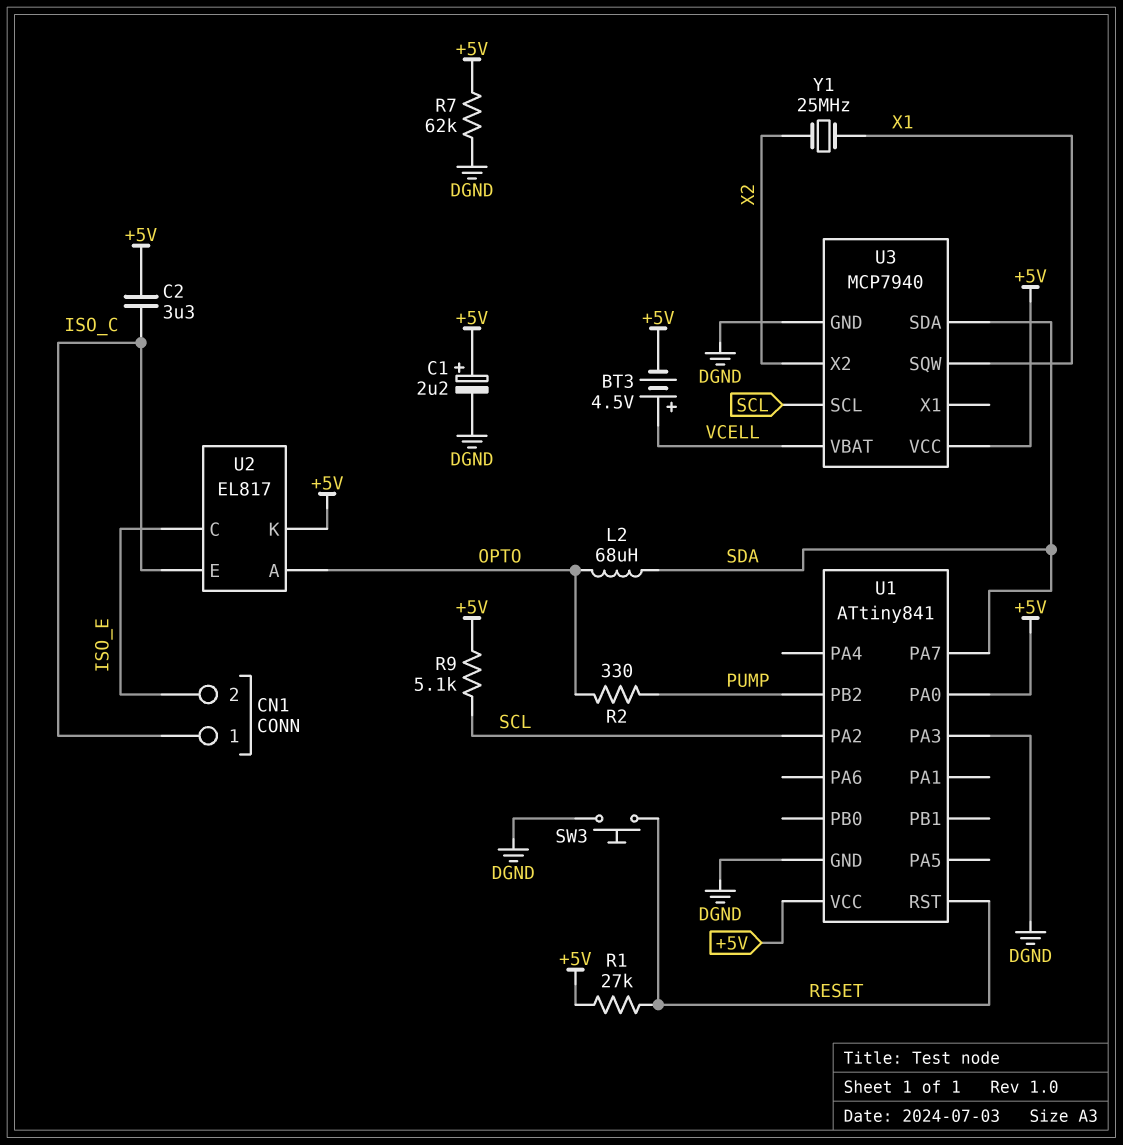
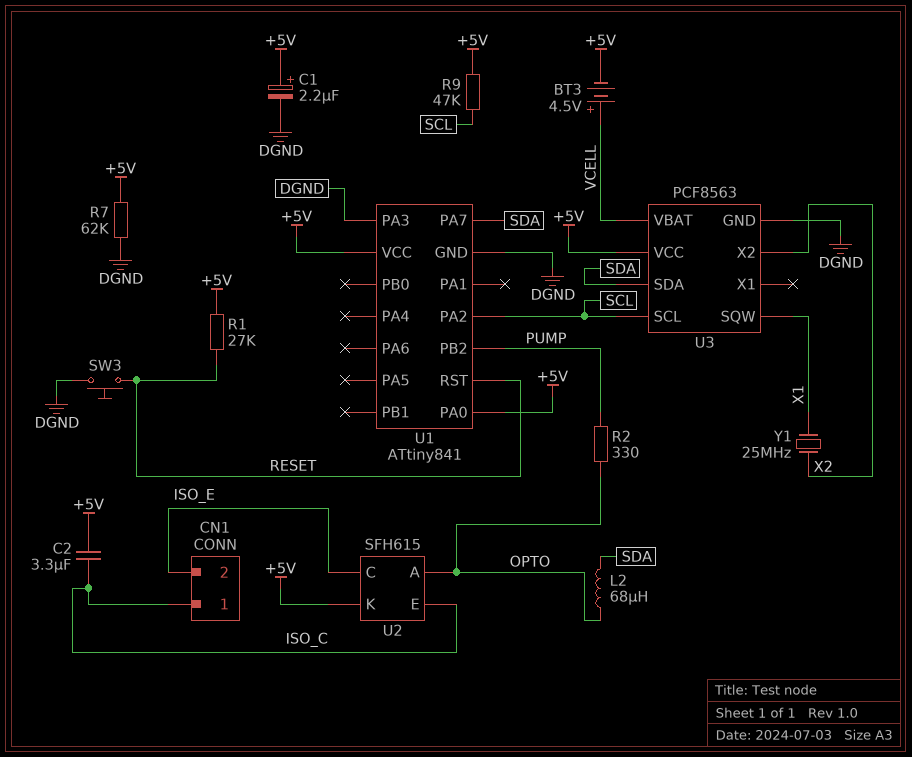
R9: 5.1k (+5V, SCL) -> 47k (+5V, SCL)
U2: EL817 -> SFH615
U3: MCP7940 -> PCF8563

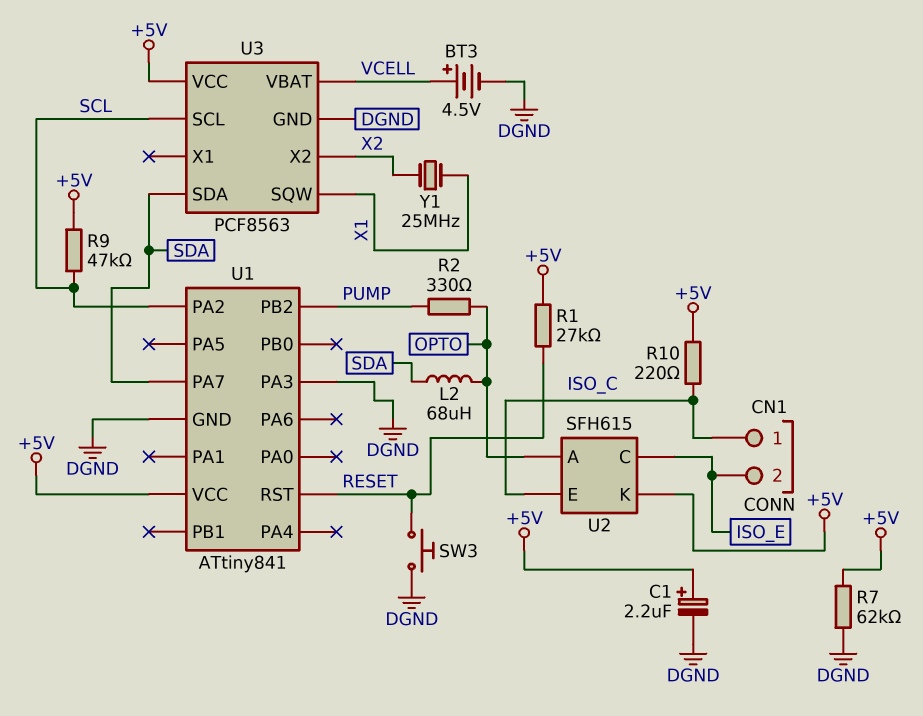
BT3: 4.5V (plus VCELL, minus +5V) -> 4.5V (plus VCELL, minus DGND)
C2: 3.3uF (+5V, ISO_C) -> none
R10: none -> 220 (+5V, ISO_C)
U1 pin PA0: +5V -> none

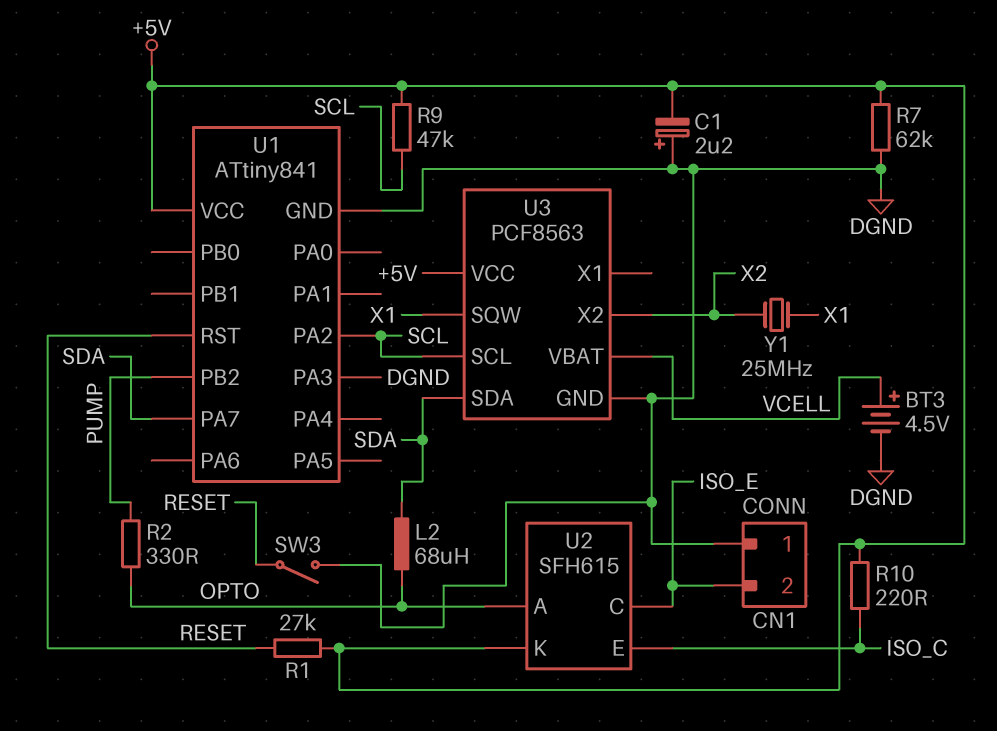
C1: 2.2uF (plus +5V, minus DGND) -> 2.2uF (plus DGND, minus +5V)
CN1 pin 1: ISO_C -> DGND
SW3: button (DGND, RESET) -> switch (DGND, RESET)

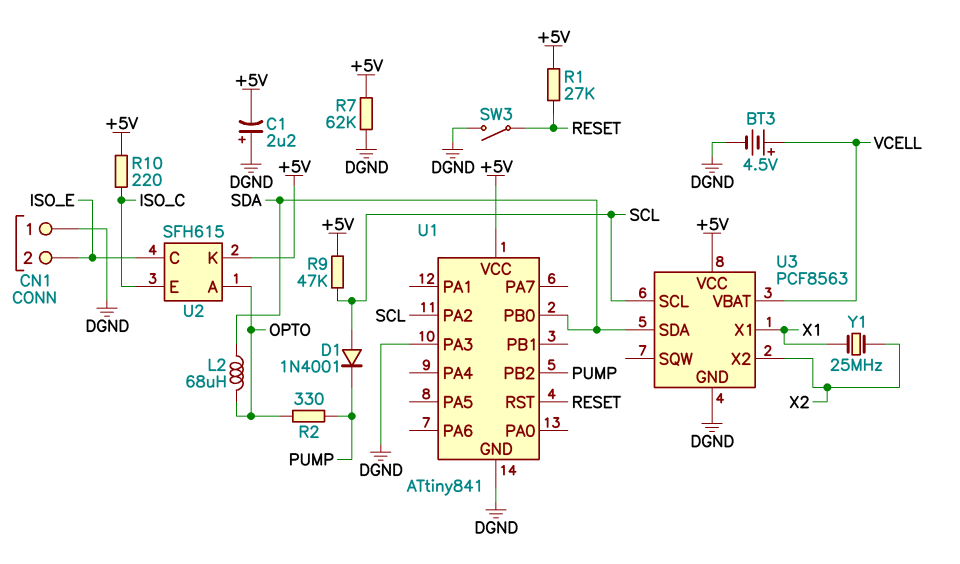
D1: none -> diode 1N4001 (A SCL, K PUMP)
U1 pin PA7: SDA -> none
U1 pin PB0: none -> SDA
U3 pin SQW: X1 -> none
U3 pin X1: none -> X1

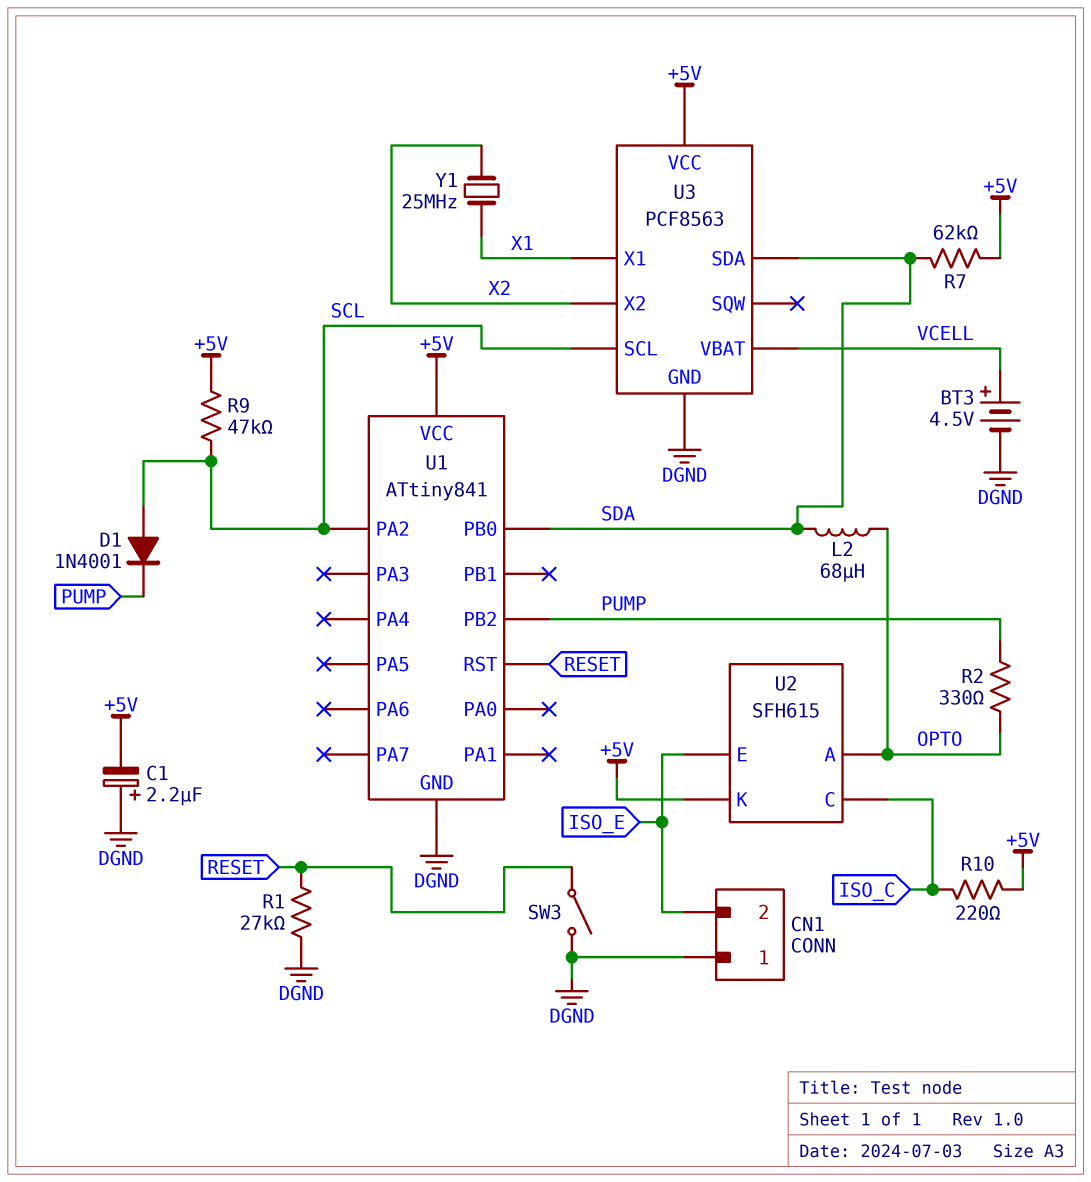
R1: 27k (+5V, RESET) -> 27k (DGND, RESET)
R7: 62k (+5V, DGND) -> 62k (+5V, SDA)
U1 pin PA3: DGND -> none
U2 pin C: ISO_E -> ISO_C
U2 pin E: ISO_C -> ISO_E

